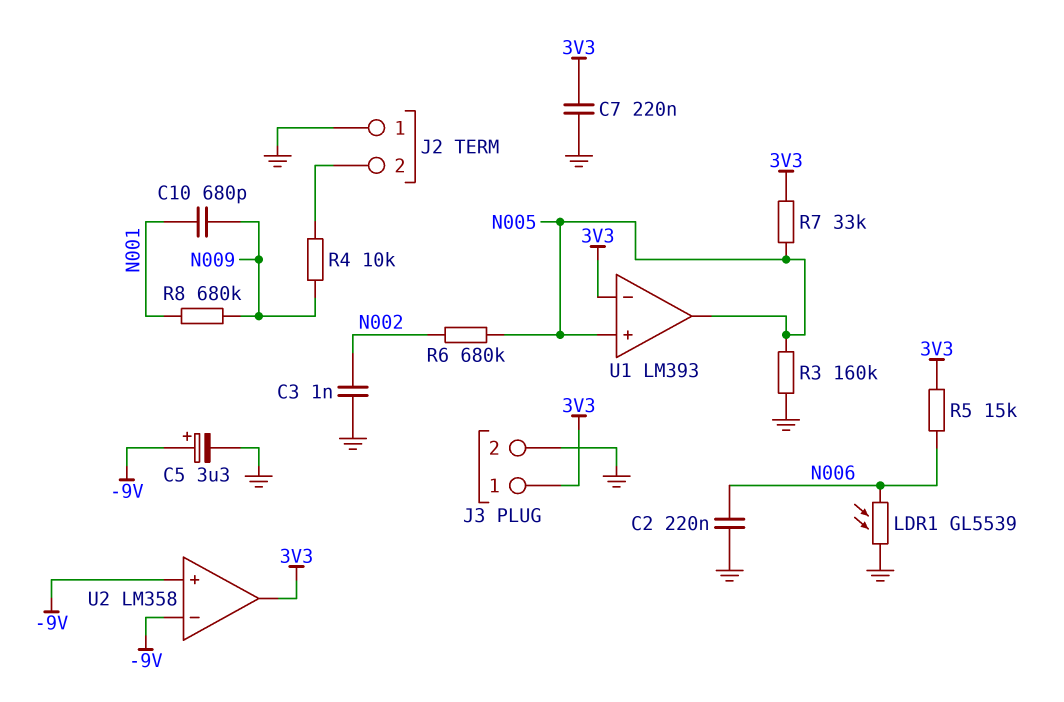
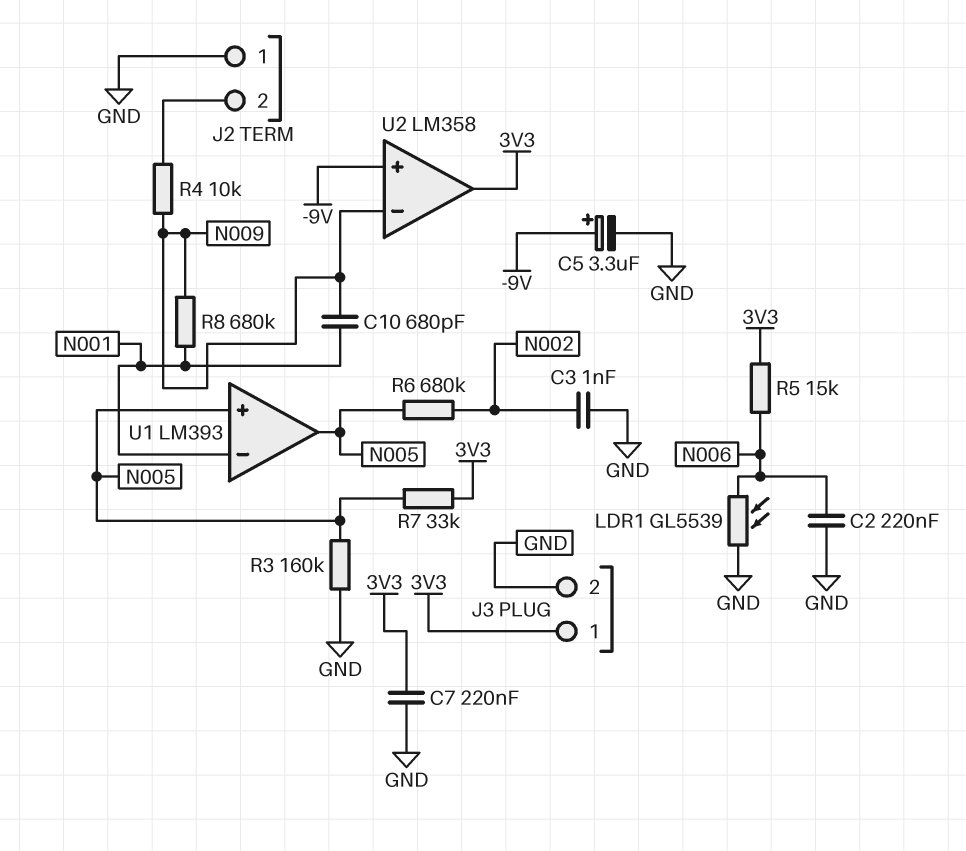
U1 pin in-: 3V3 -> N001
U2 pin in-: -9V -> N009

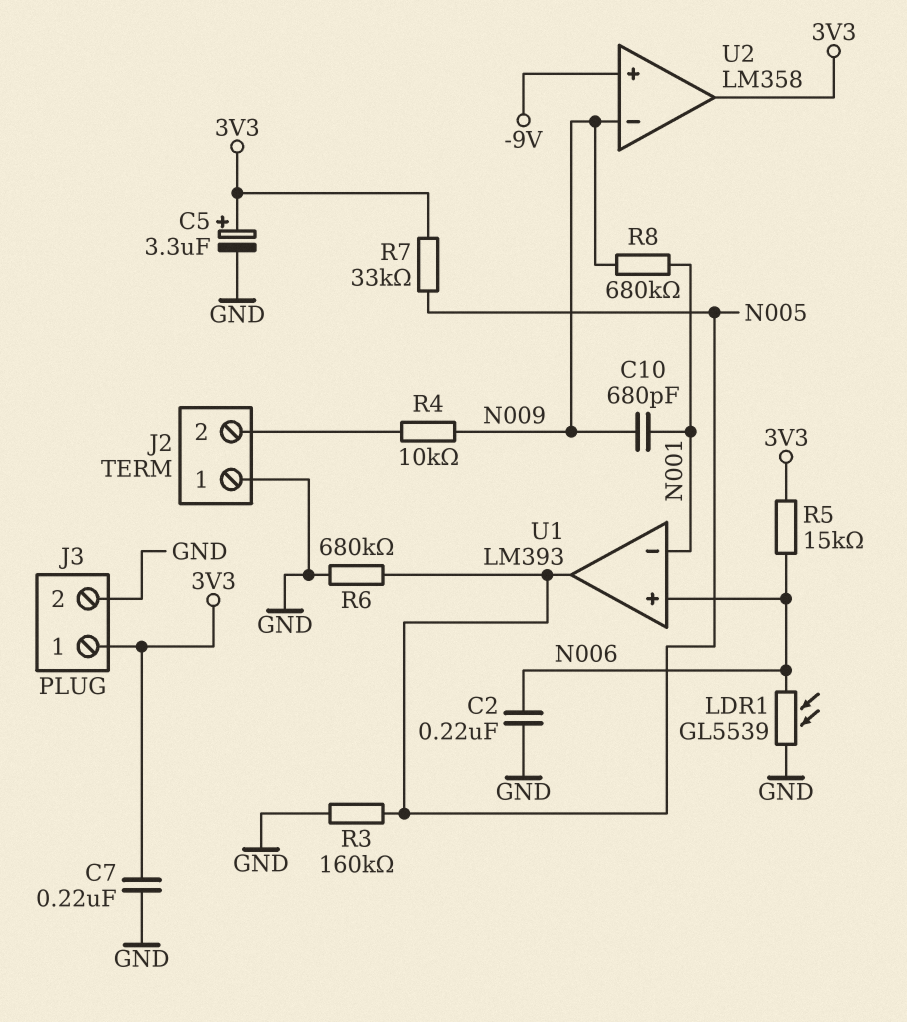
C3: 1nF (GND, N002) -> none
C5: 3.3uF (plus -9V, minus GND) -> 3.3uF (plus 3V3, minus GND)
R6: 680k (N002, N005) -> 680k (GND, N005)
U1 pin in+: N005 -> N006

